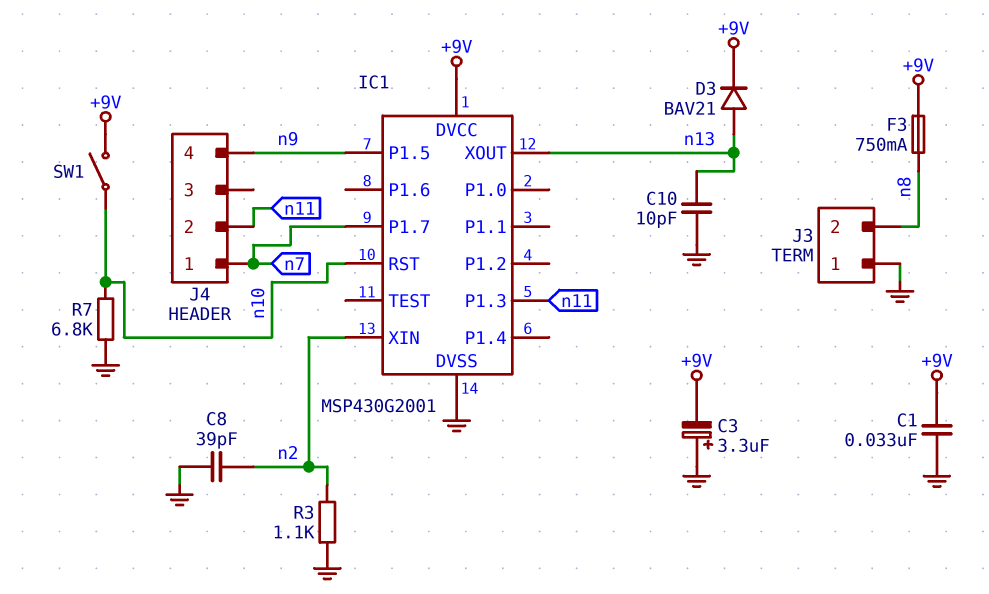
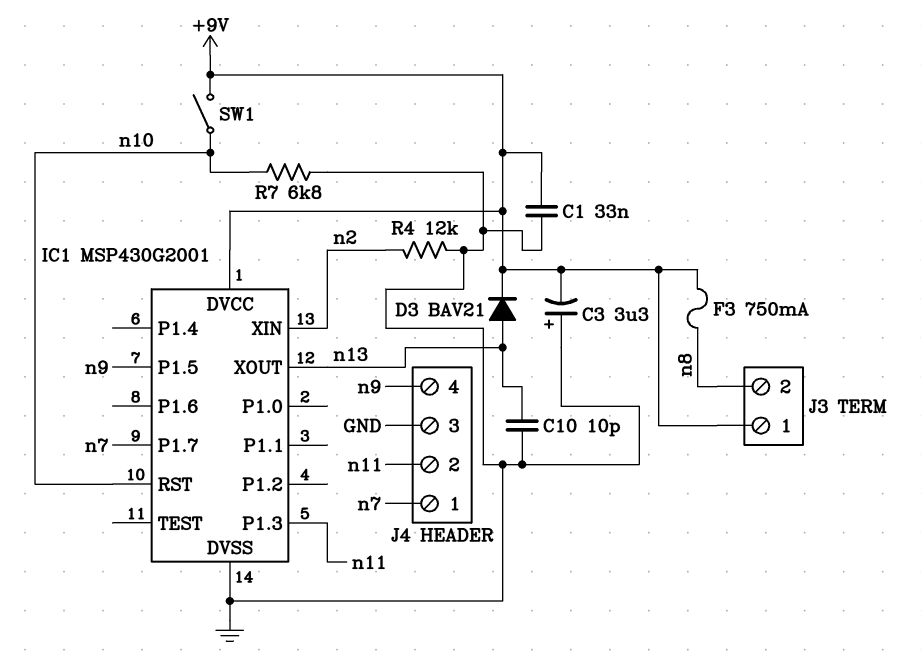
C8: 39pF (GND, n2) -> none
J3 pin 1: GND -> +9V
J4 pin 3: none -> GND
R3: 1.1k (GND, n2) -> none
R4: none -> 12k (GND, n2)

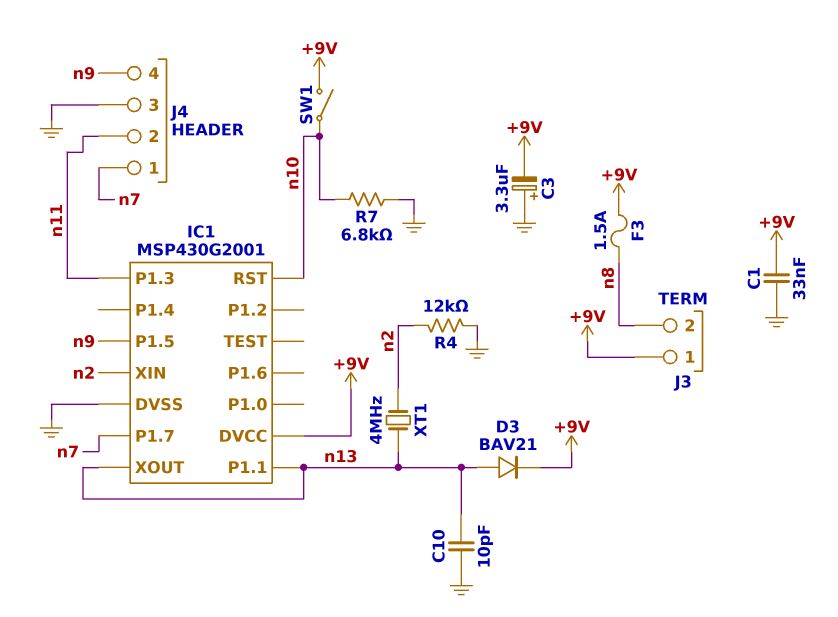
F3: 750mA (+9V, n8) -> 1.5A (+9V, n8)
IC1 pin P1.1: none -> n13
XT1: none -> 4MHz (n2, n13)

